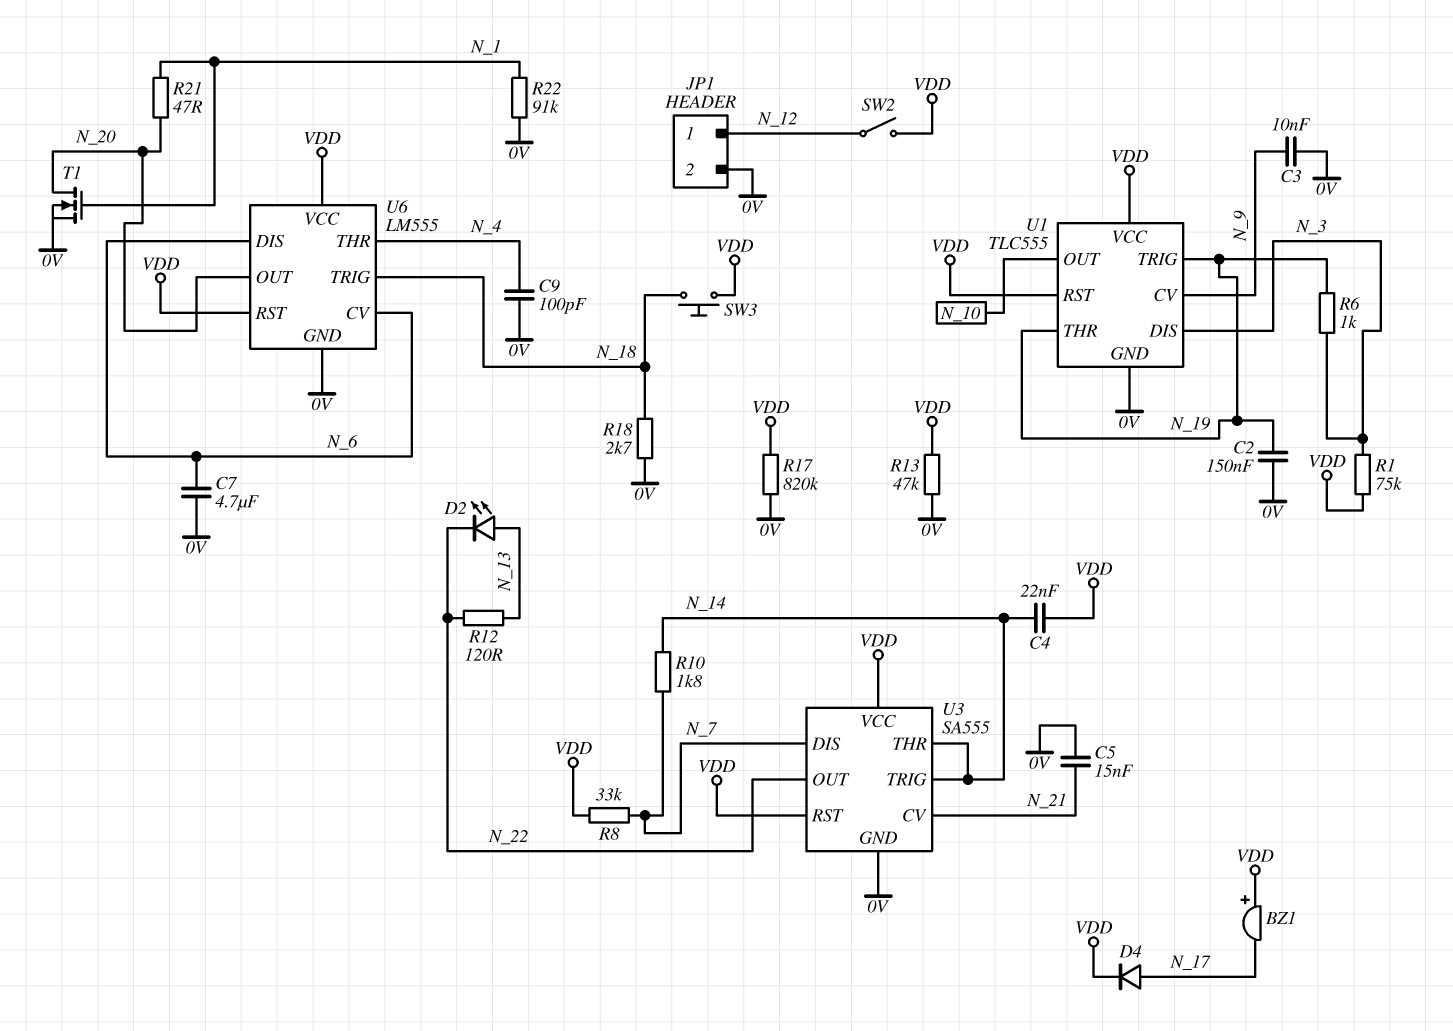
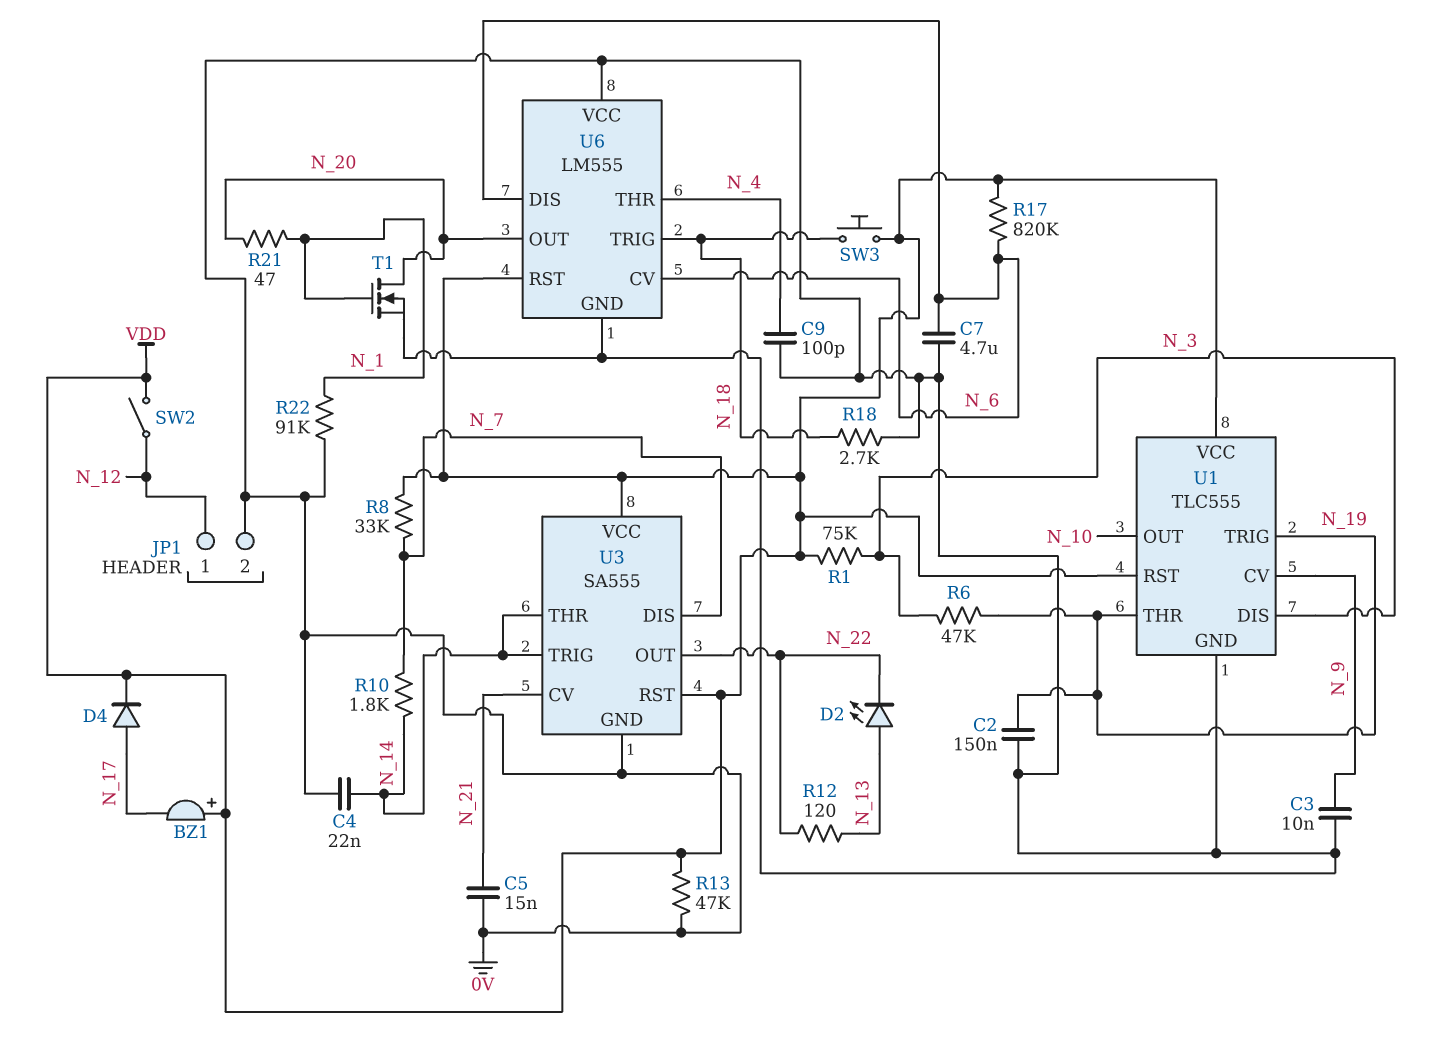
C4: 22nF (N_14, VDD) -> 22nF (0V, N_14)
R6: 1k (N_3, N_19) -> 47k (N_3, N_19)
R17: 820k (0V, VDD) -> 820k (N_6, VDD)
U6 pin VCC: VDD -> 0V

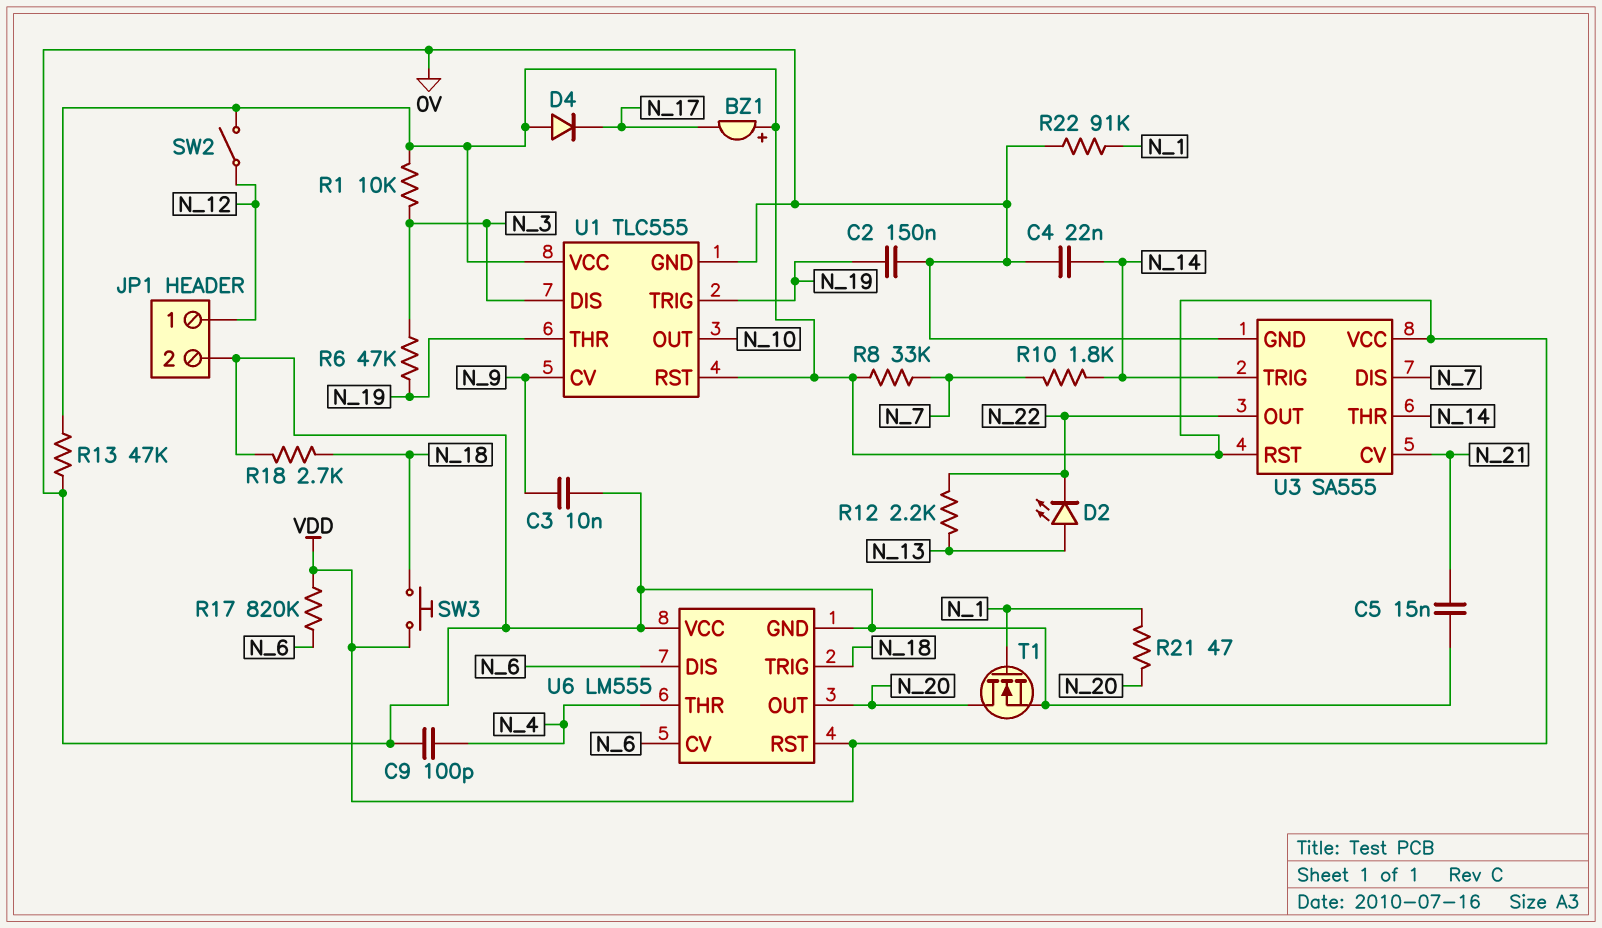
C7: 4.7uF (0V, N_6) -> none
D4: diode (A N_17, K VDD) -> diode (A VDD, K N_17)
R1: 75k (N_3, VDD) -> 10k (N_3, VDD)
R12: 120 (N_13, N_22) -> 2.2k (N_13, N_22)

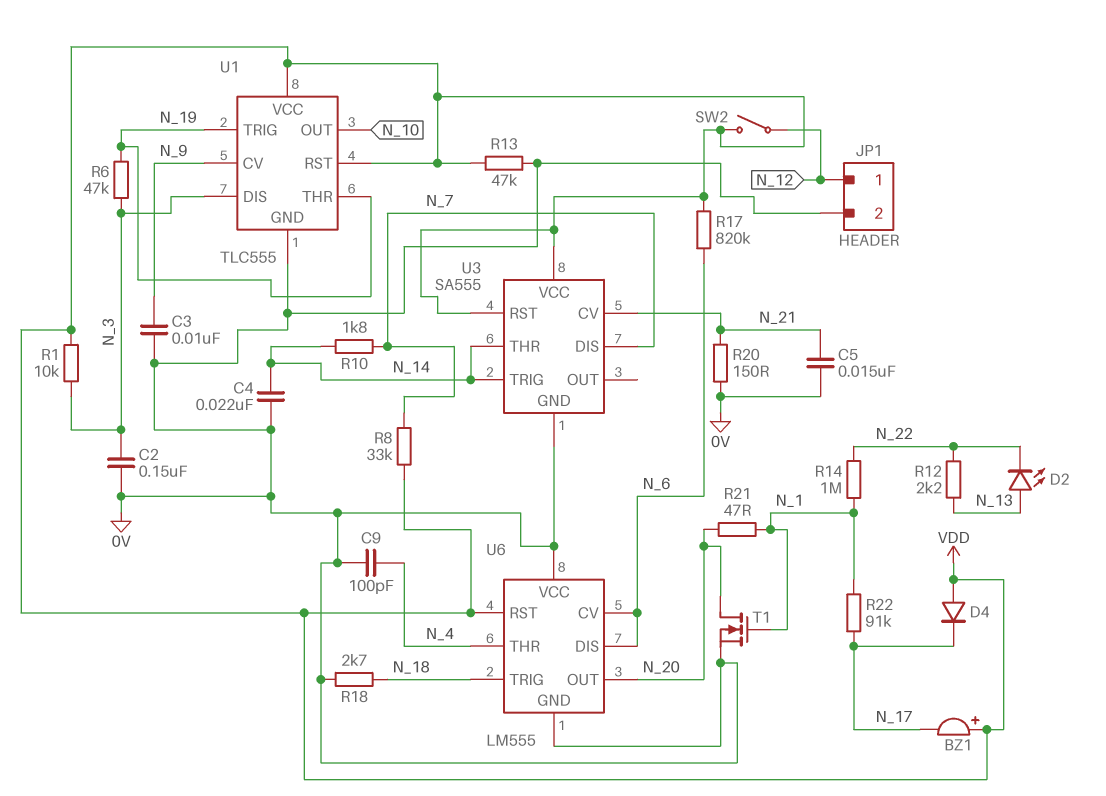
C2: 150nF (0V, N_19) -> 150nF (0V, N_3)
R14: none -> 1M (N_1, N_22)
R20: none -> 150 (0V, N_21)
R22: 91k (0V, N_1) -> 91k (N_1, N_17)
SW3: button (N_18, VDD) -> none
U3 pin OUT: N_22 -> none

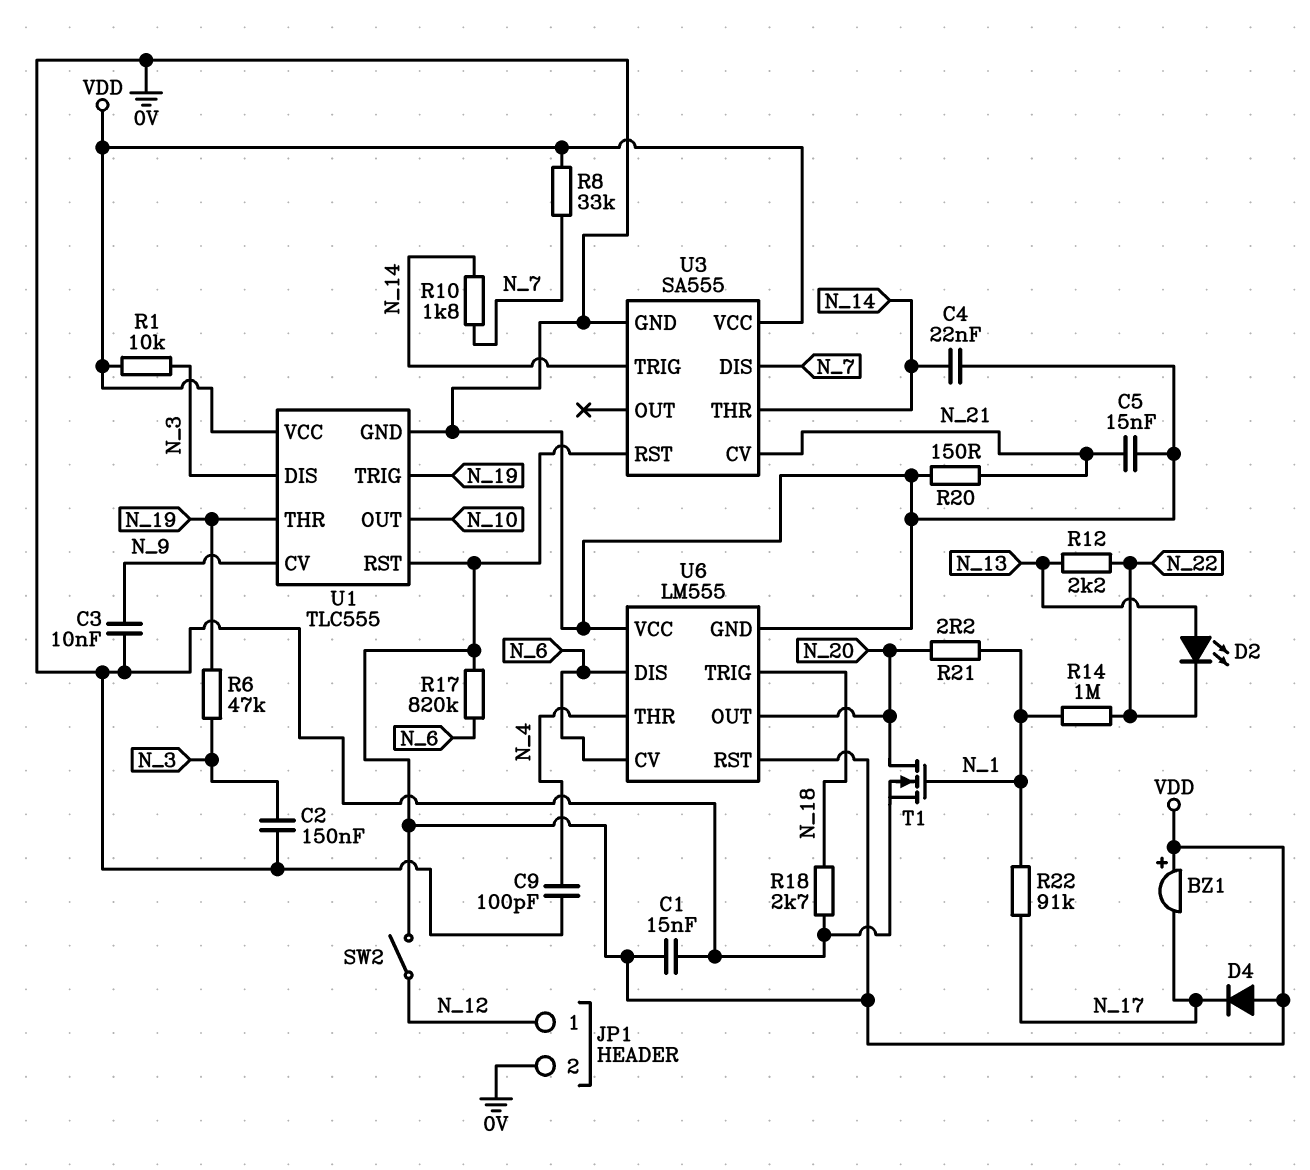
C1: none -> 15nF (0V, VDD)
R13: 47k (0V, VDD) -> none
R21: 47 (N_1, N_20) -> 2.2 (N_1, N_20)

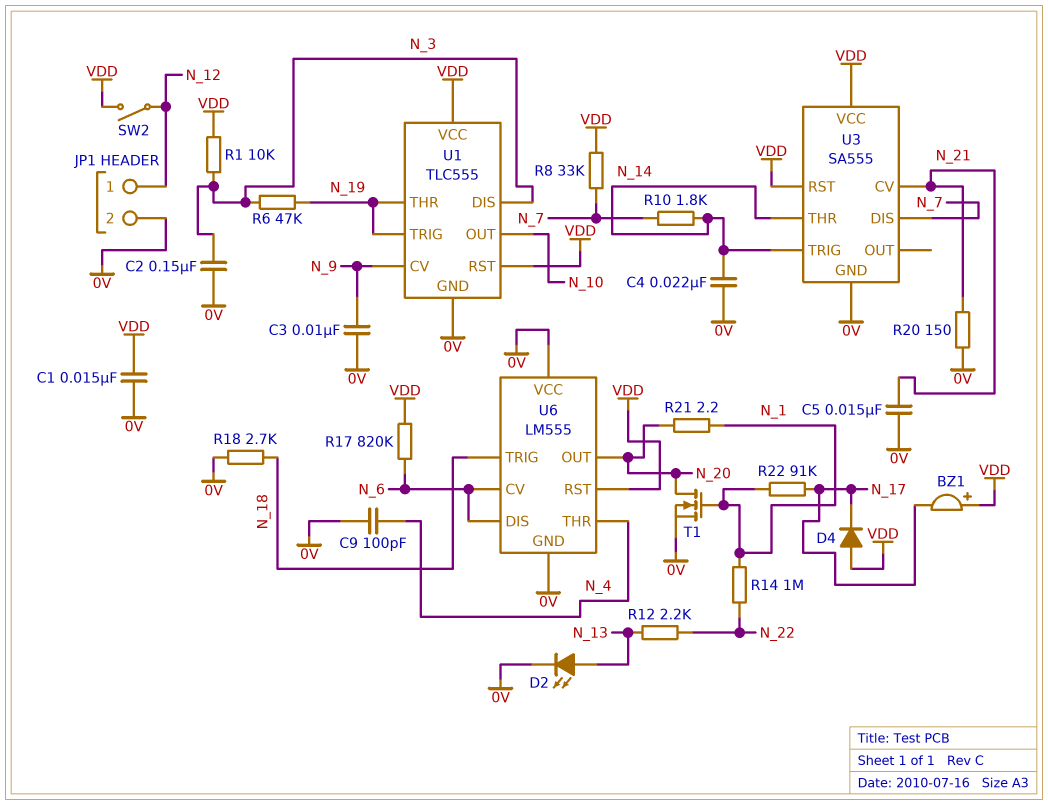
D2: LED (A N_13, K N_22) -> LED (A N_13, K 0V)

